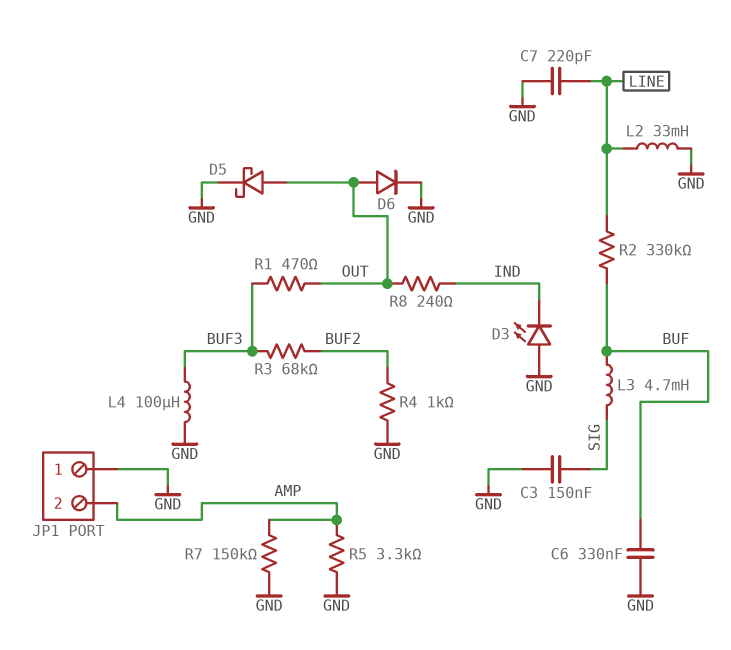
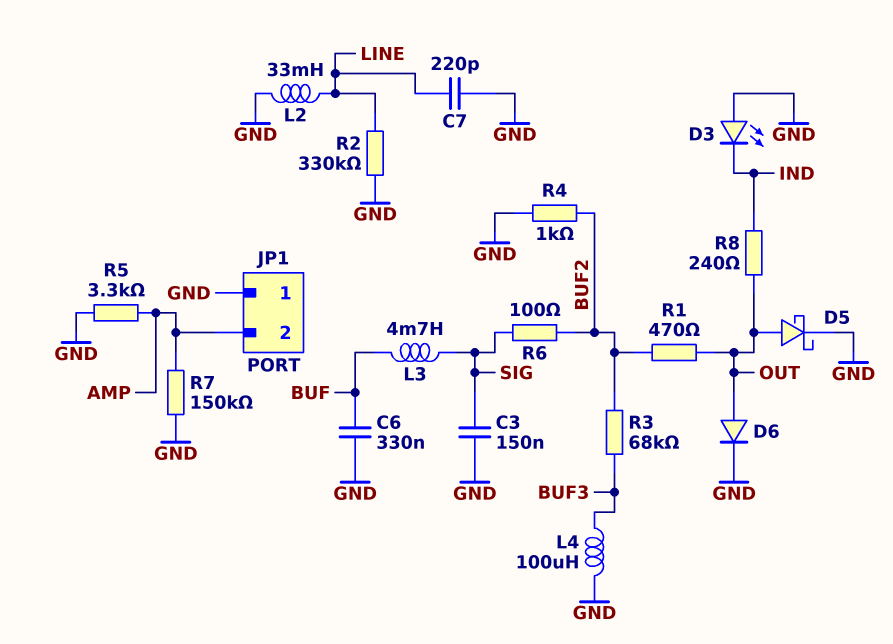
R1: 470 (BUF3, OUT) -> 470 (BUF2, OUT)
R2: 330k (BUF, LINE) -> 330k (GND, LINE)
R6: none -> 100 (BUF2, SIG)

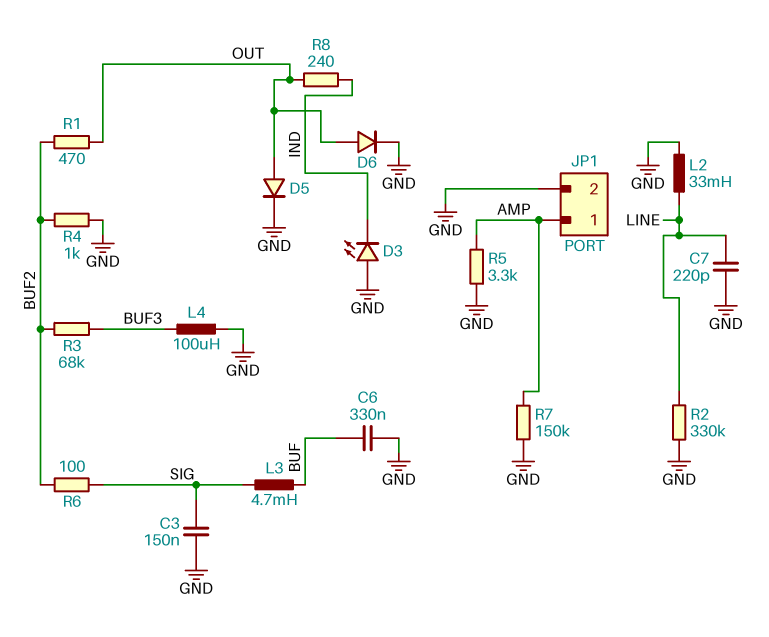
D5: schottky (A OUT, K GND) -> diode (A OUT, K GND)
JP1 pin 1: GND -> AMP
JP1 pin 2: AMP -> GND

